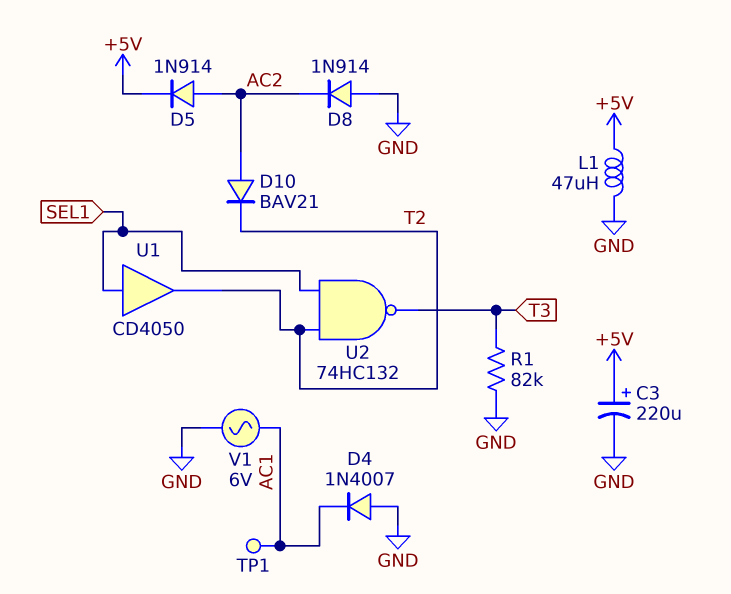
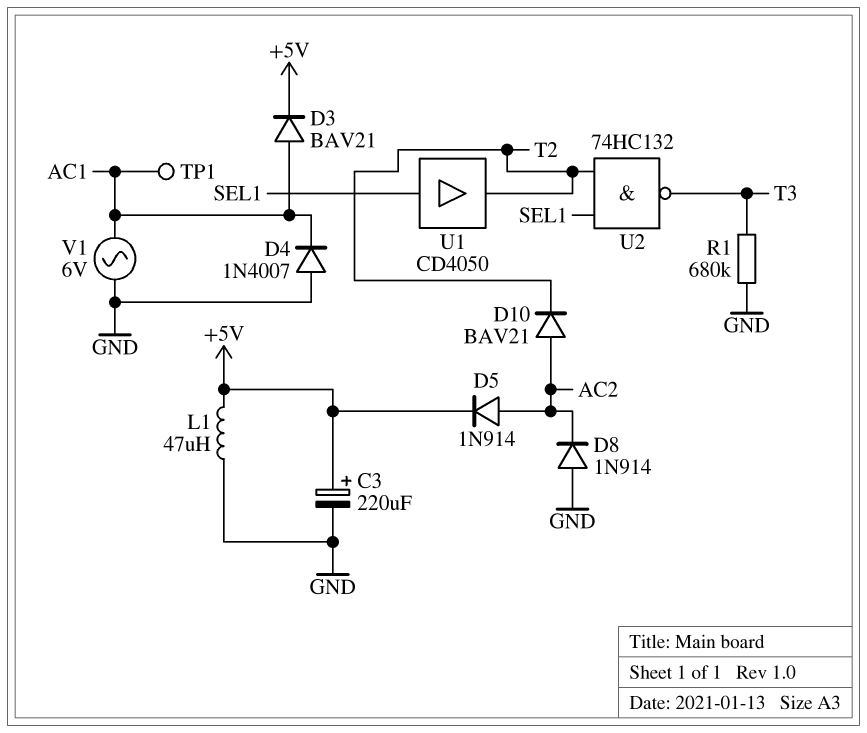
D3: none -> diode BAV21 (A AC1, K +5V)
R1: 82k (GND, T3) -> 680k (GND, T3)

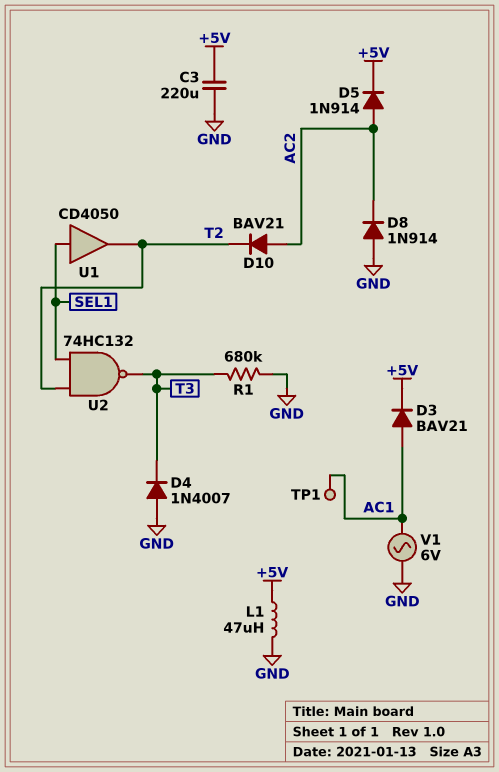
C3: 220uF (plus +5V, minus GND) -> 220uF (+5V, GND)
D4: diode 1N4007 (A GND, K AC1) -> diode 1N4007 (A GND, K T3)

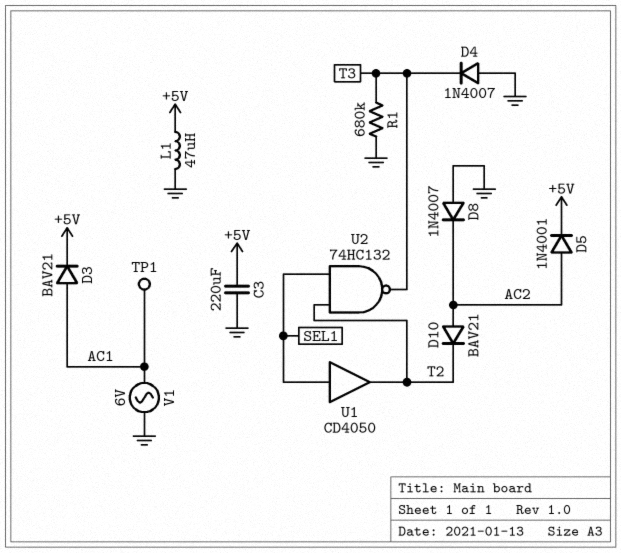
D5: diode 1N914 (A AC2, K +5V) -> diode 1N4001 (A AC2, K +5V)
D8: diode 1N914 (A GND, K AC2) -> diode 1N4007 (A GND, K AC2)

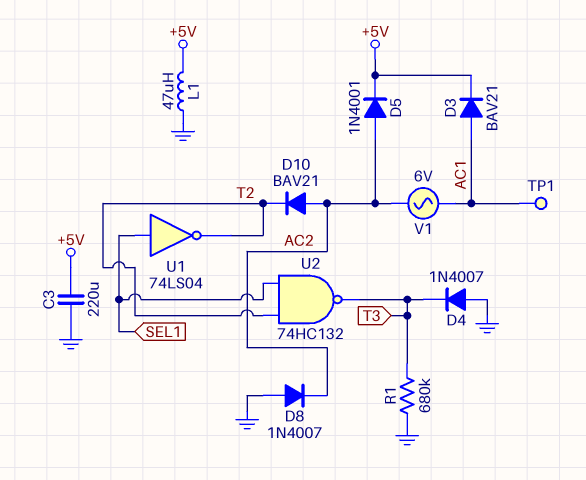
U1: buffer CD4050 (in SEL1, out T2) -> NOT 74LS04 (in SEL1, out T2)
V1: AC 6V (AC1, GND) -> AC 6V (AC1, AC2)

